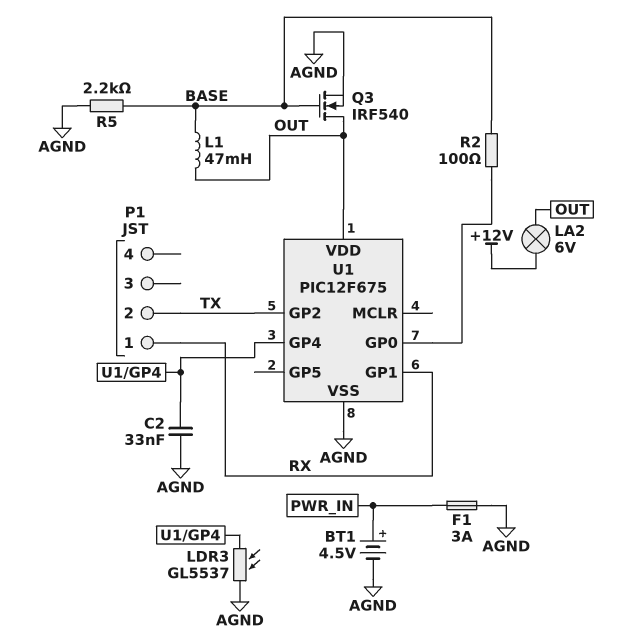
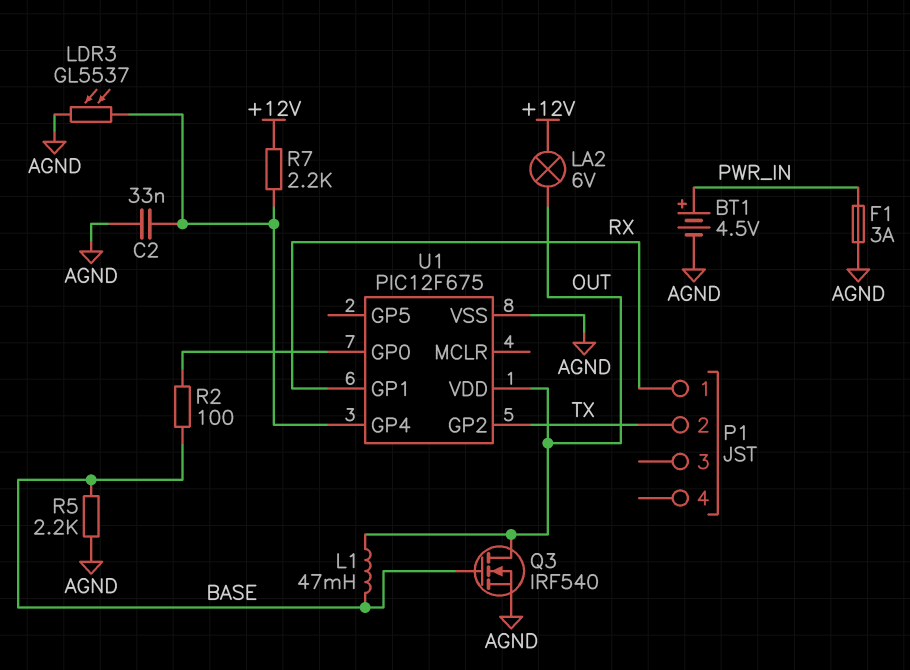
R7: none -> 2.2k (+12V, U1/GP4)

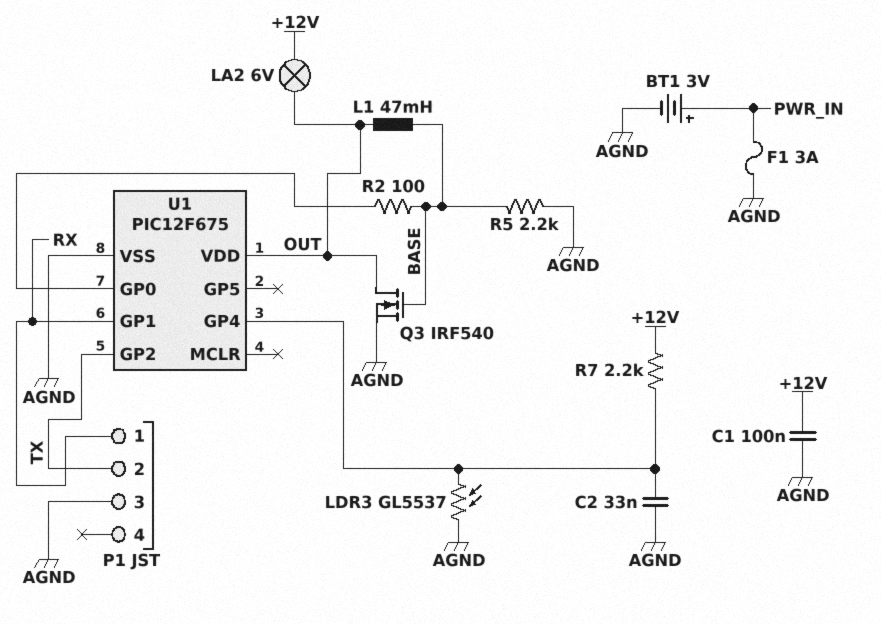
BT1: 4.5V (plus PWR_IN, minus AGND) -> 3V (plus PWR_IN, minus AGND)
C1: none -> 100nF (+12V, AGND)
P1 pin 3: none -> AGND

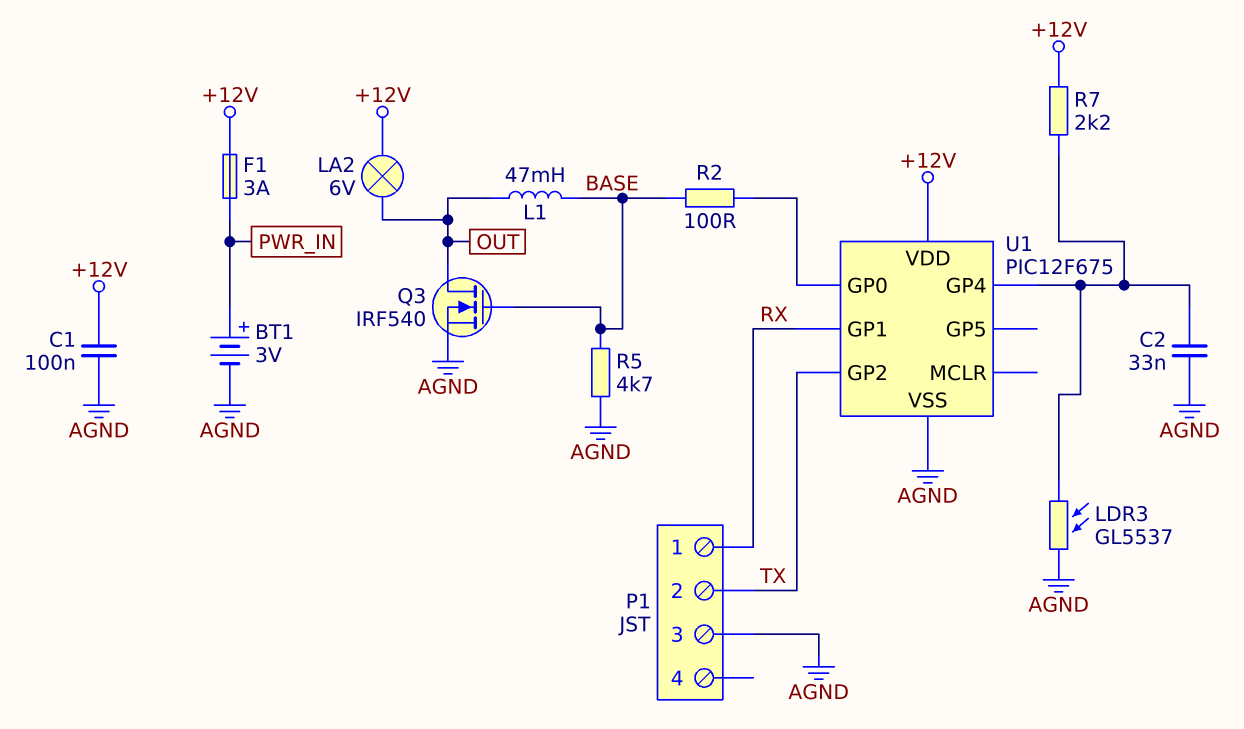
F1: 3A (AGND, PWR_IN) -> 3A (+12V, PWR_IN)
R5: 2.2k (AGND, BASE) -> 4.7k (AGND, BASE)
U1 pin VDD: OUT -> +12V

